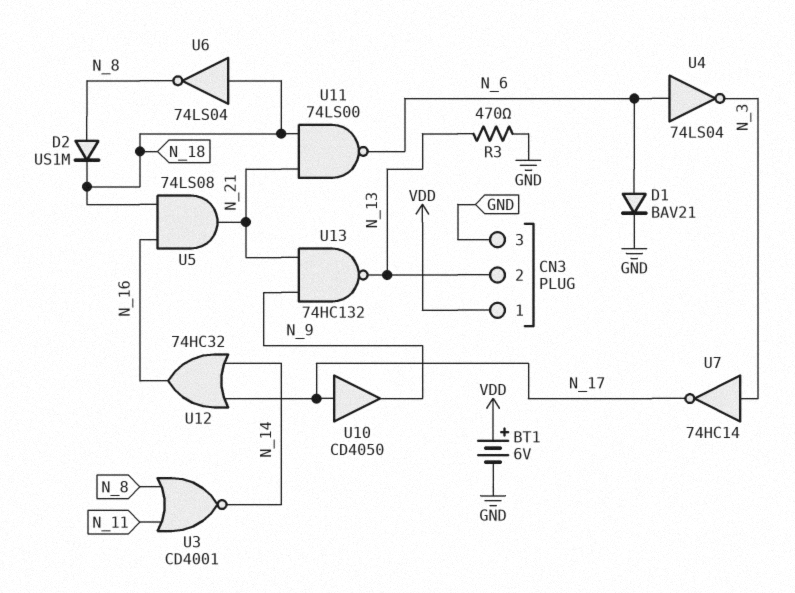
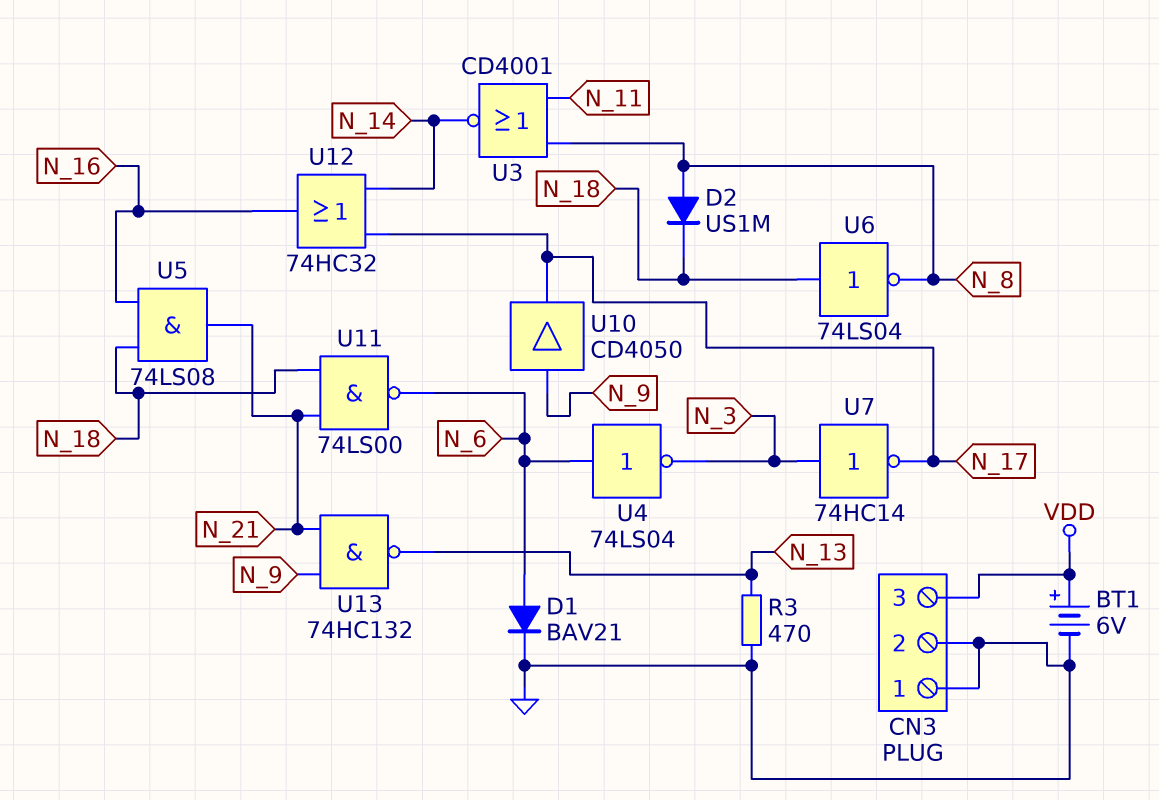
CN3 pin 1: VDD -> GND
CN3 pin 2: N_13 -> GND
CN3 pin 3: GND -> VDD
U10: buffer CD4050 (in N_17, out N_9) -> buffer CD4050 (in N_9, out N_17)

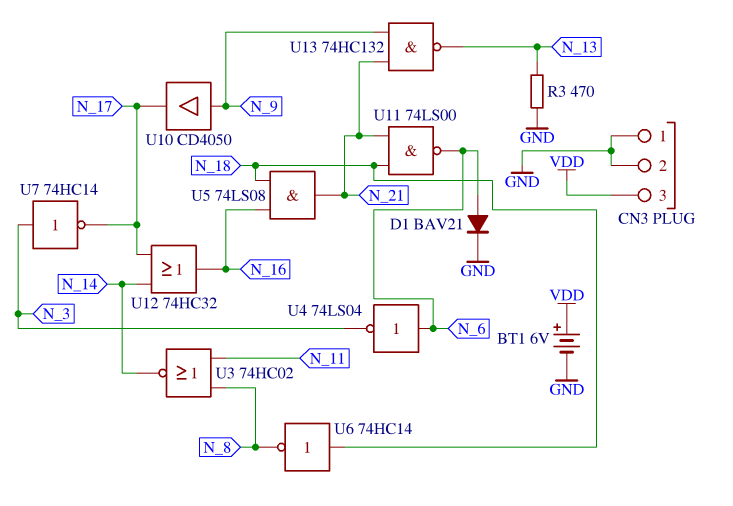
D2: diode US1M (A N_8, K N_18) -> none
U3: NOR CD4001 (in N_8, in N_11, out N_14) -> NOR 74HC02 (in N_8, in N_11, out N_14)
U6: NOT 74LS04 (in N_18, out N_8) -> NOT 74HC14 (in N_18, out N_8)

